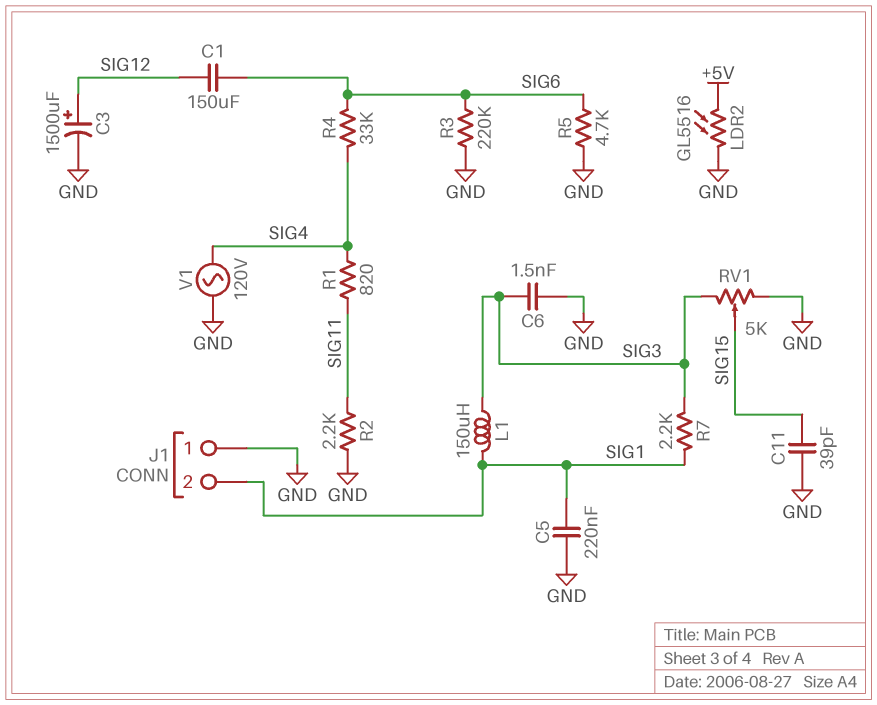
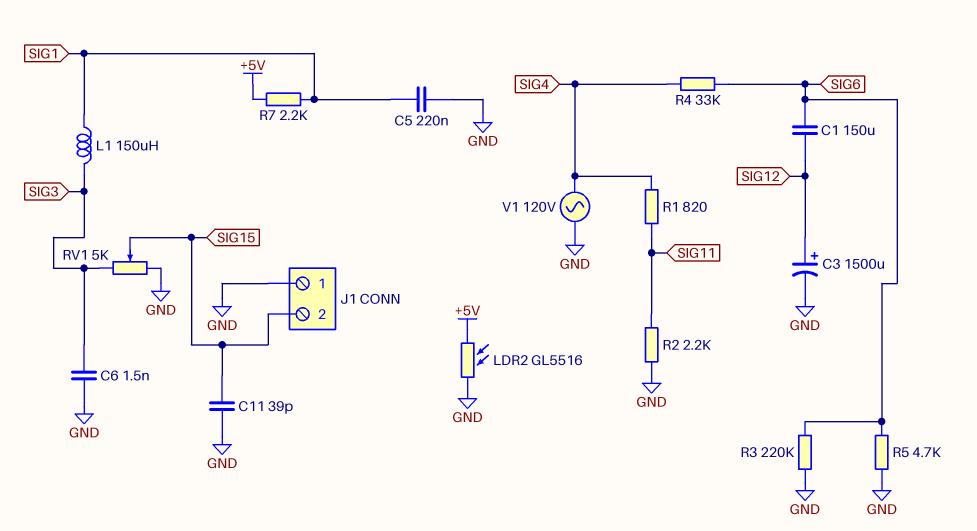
J1 pin 2: SIG1 -> SIG15
R7: 2.2k (SIG1, SIG3) -> 2.2k (+5V, SIG1)

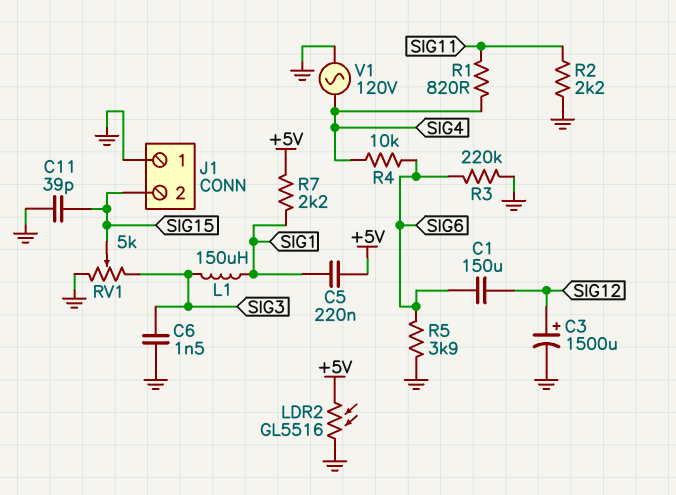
C5: 220nF (GND, SIG1) -> 220nF (+5V, SIG1)
R4: 33k (SIG4, SIG6) -> 10k (SIG4, SIG6)
R5: 4.7k (GND, SIG6) -> 3.9k (GND, SIG6)

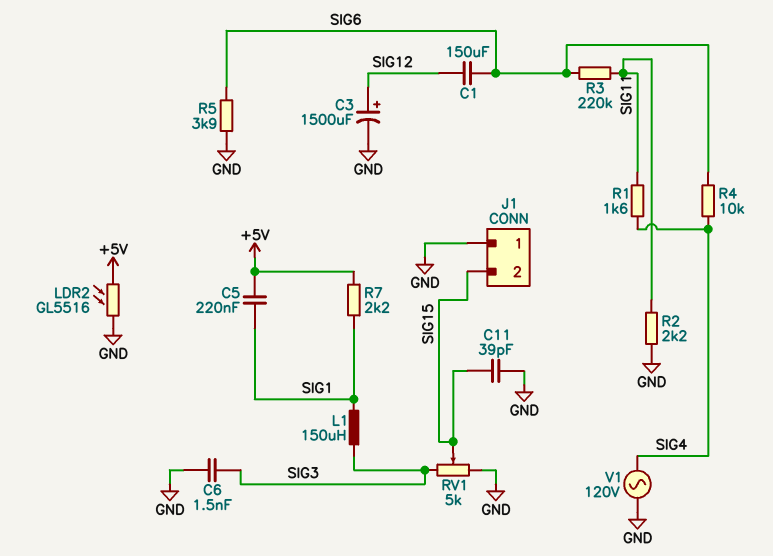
R1: 820 (SIG4, SIG11) -> 1.6k (SIG4, SIG11)
R3: 220k (GND, SIG6) -> 220k (SIG6, SIG11)

